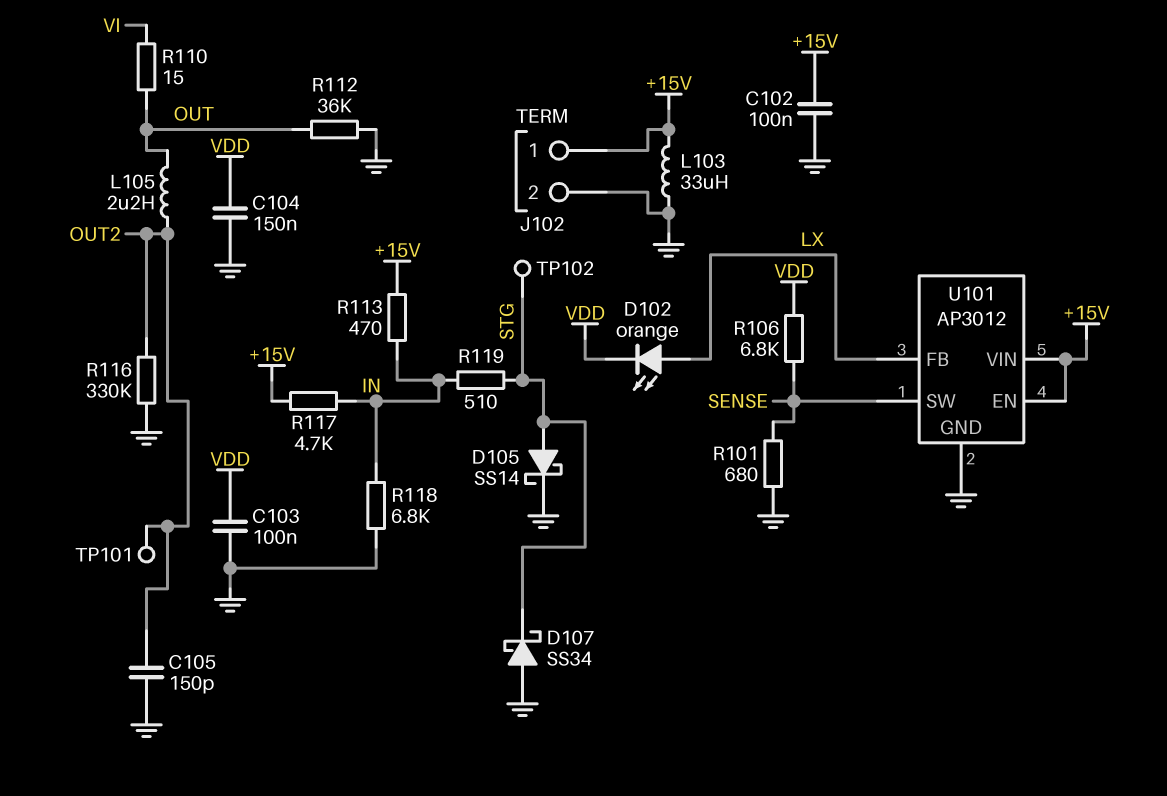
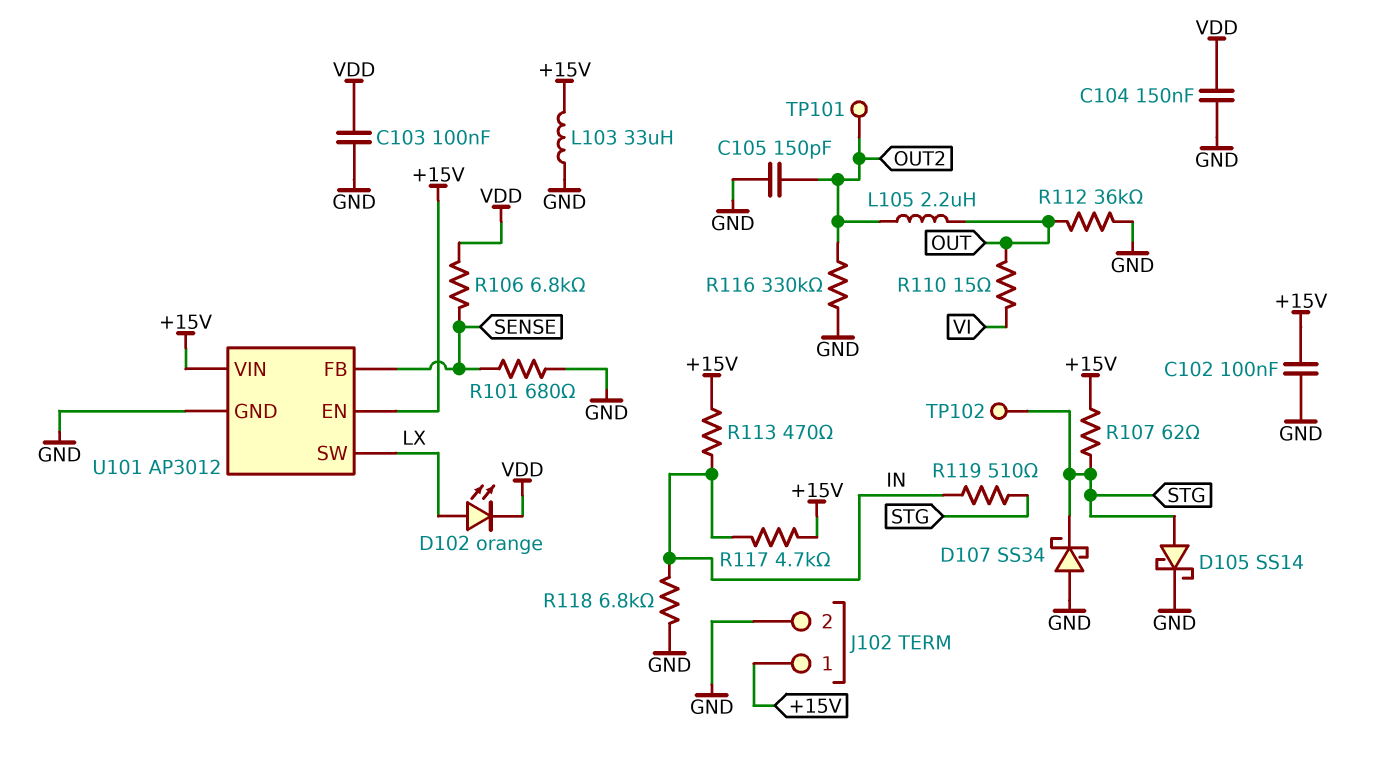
R107: none -> 62 (+15V, STG)
U101 pin FB: LX -> SENSE
U101 pin SW: SENSE -> LX

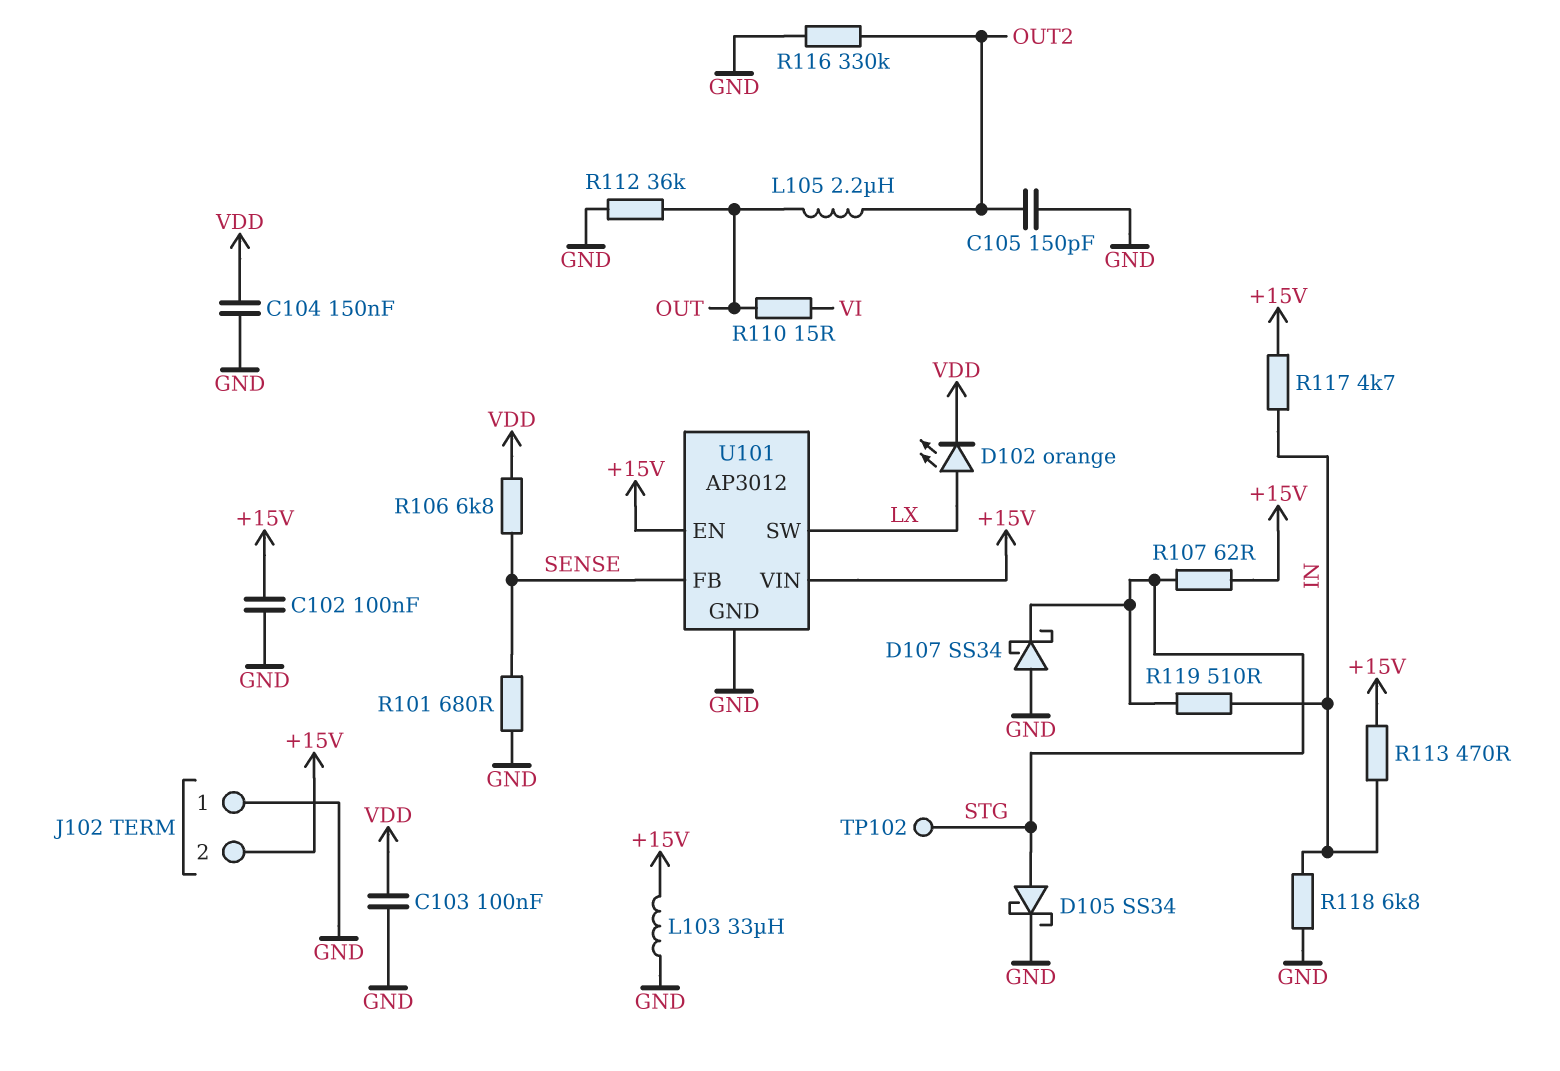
D105: schottky SS14 (A STG, K GND) -> schottky SS34 (A STG, K GND)
J102 pin 1: +15V -> GND
J102 pin 2: GND -> +15V
TP101: test point (OUT2) -> none

